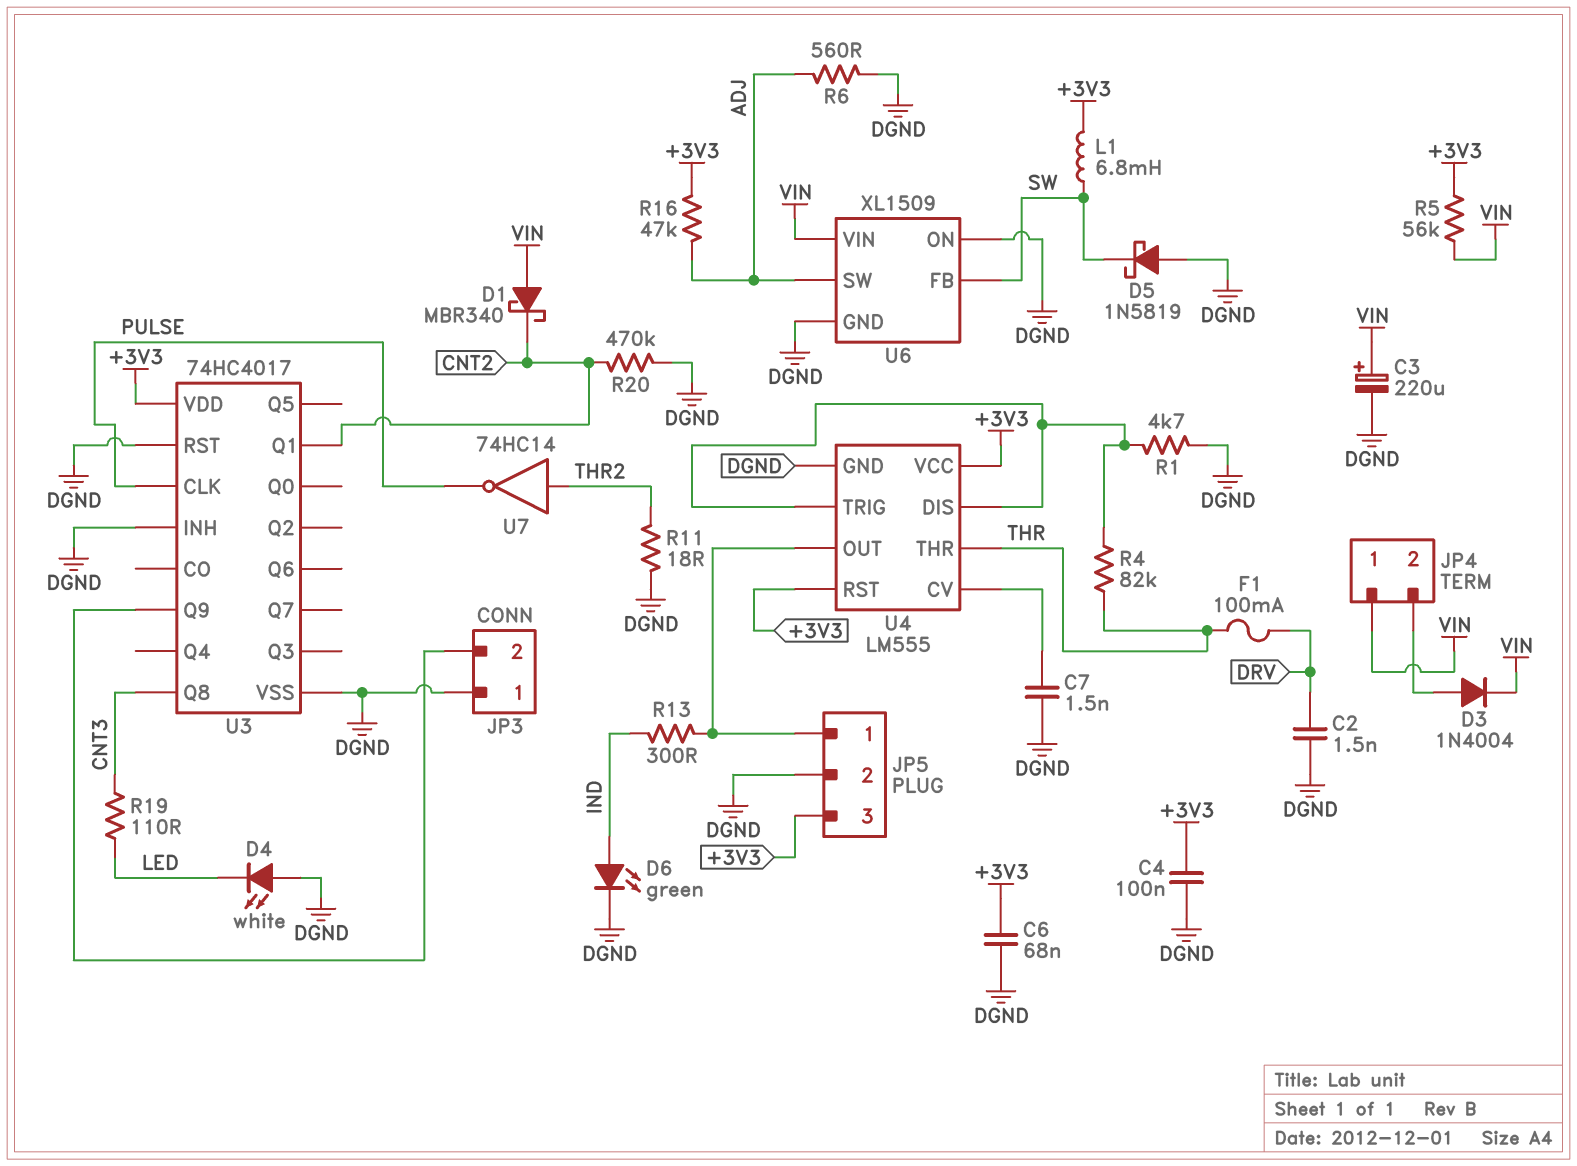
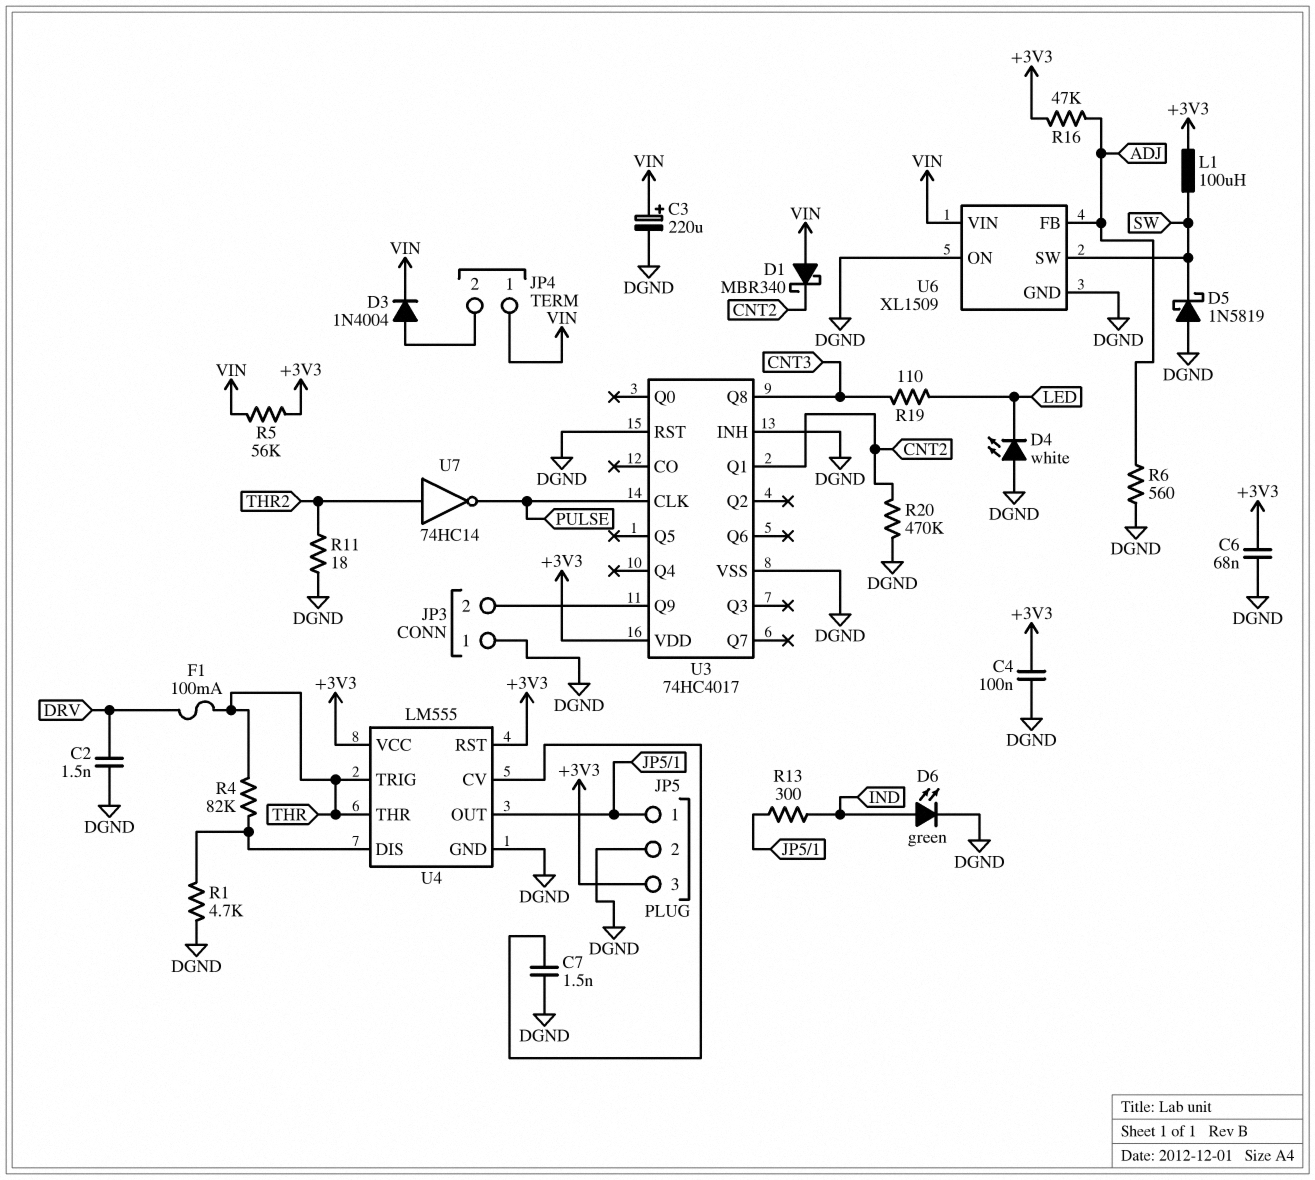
L1: 6.8mH (+3V3, SW) -> 100uH (+3V3, SW)
U4 pin TRIG: U4/DIS -> THR
U6 pin FB: SW -> ADJ
U6 pin SW: ADJ -> SW

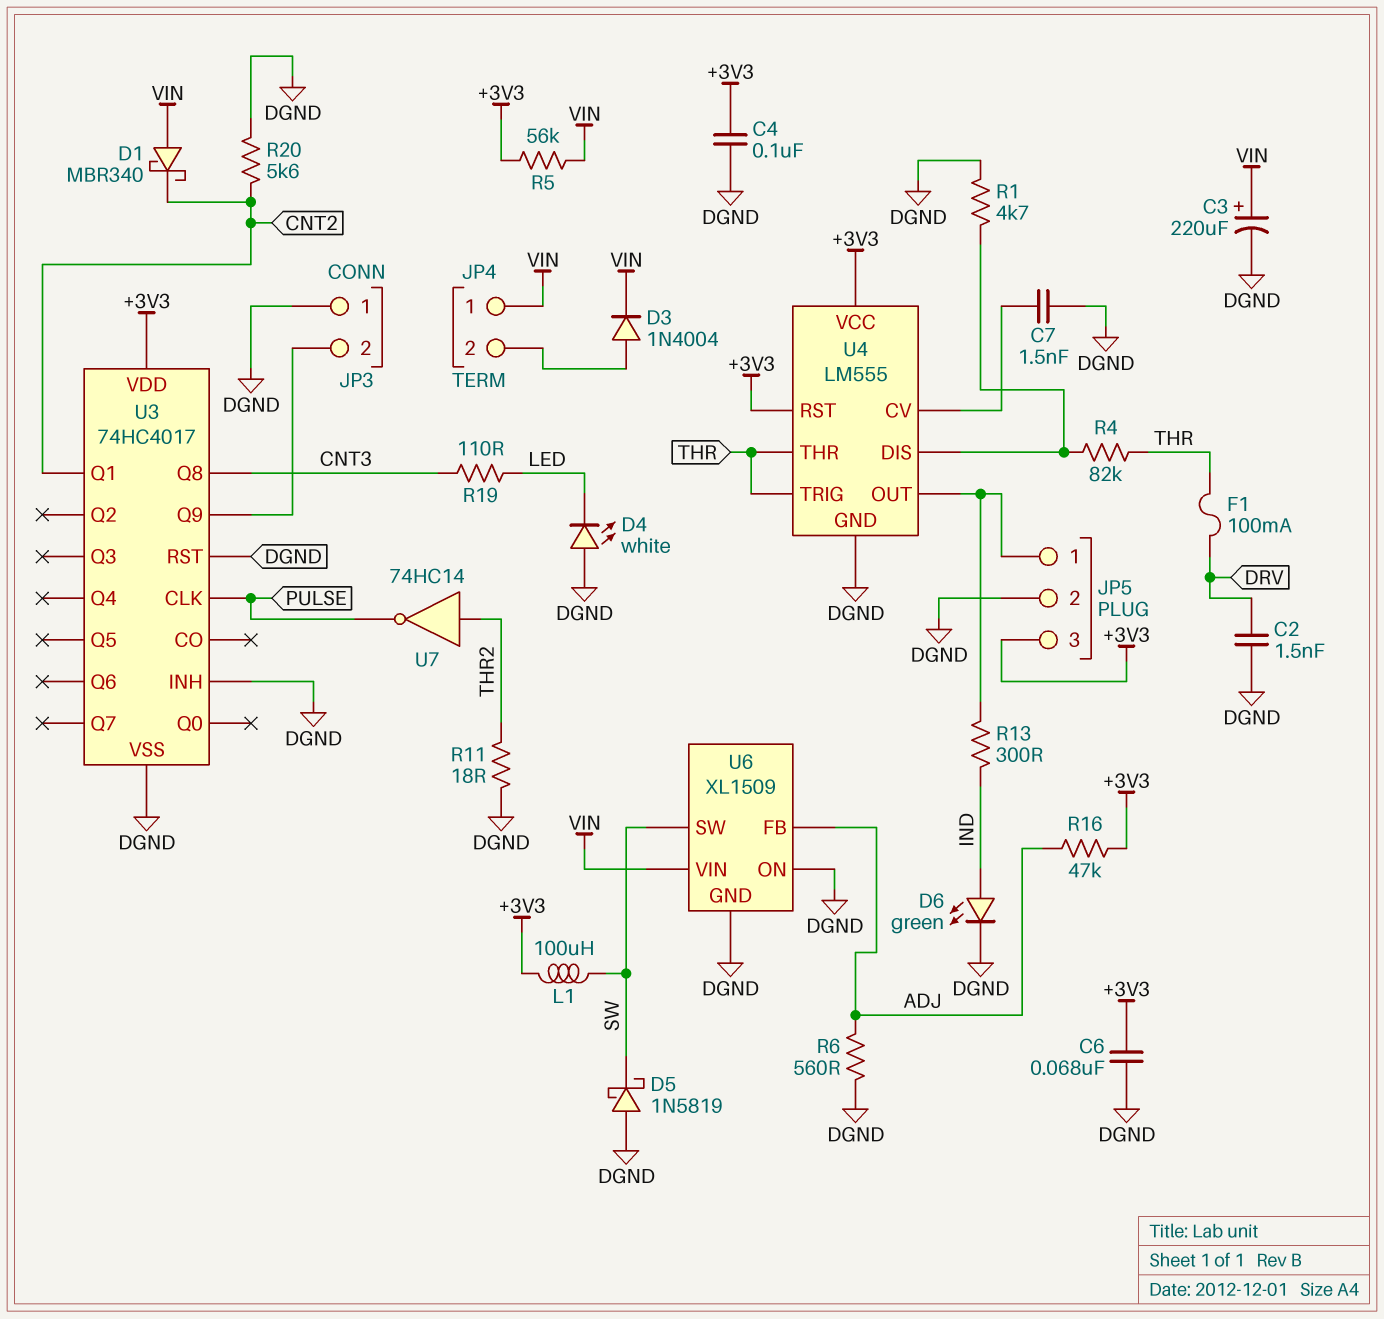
R20: 470k (CNT2, DGND) -> 5.6k (CNT2, DGND)

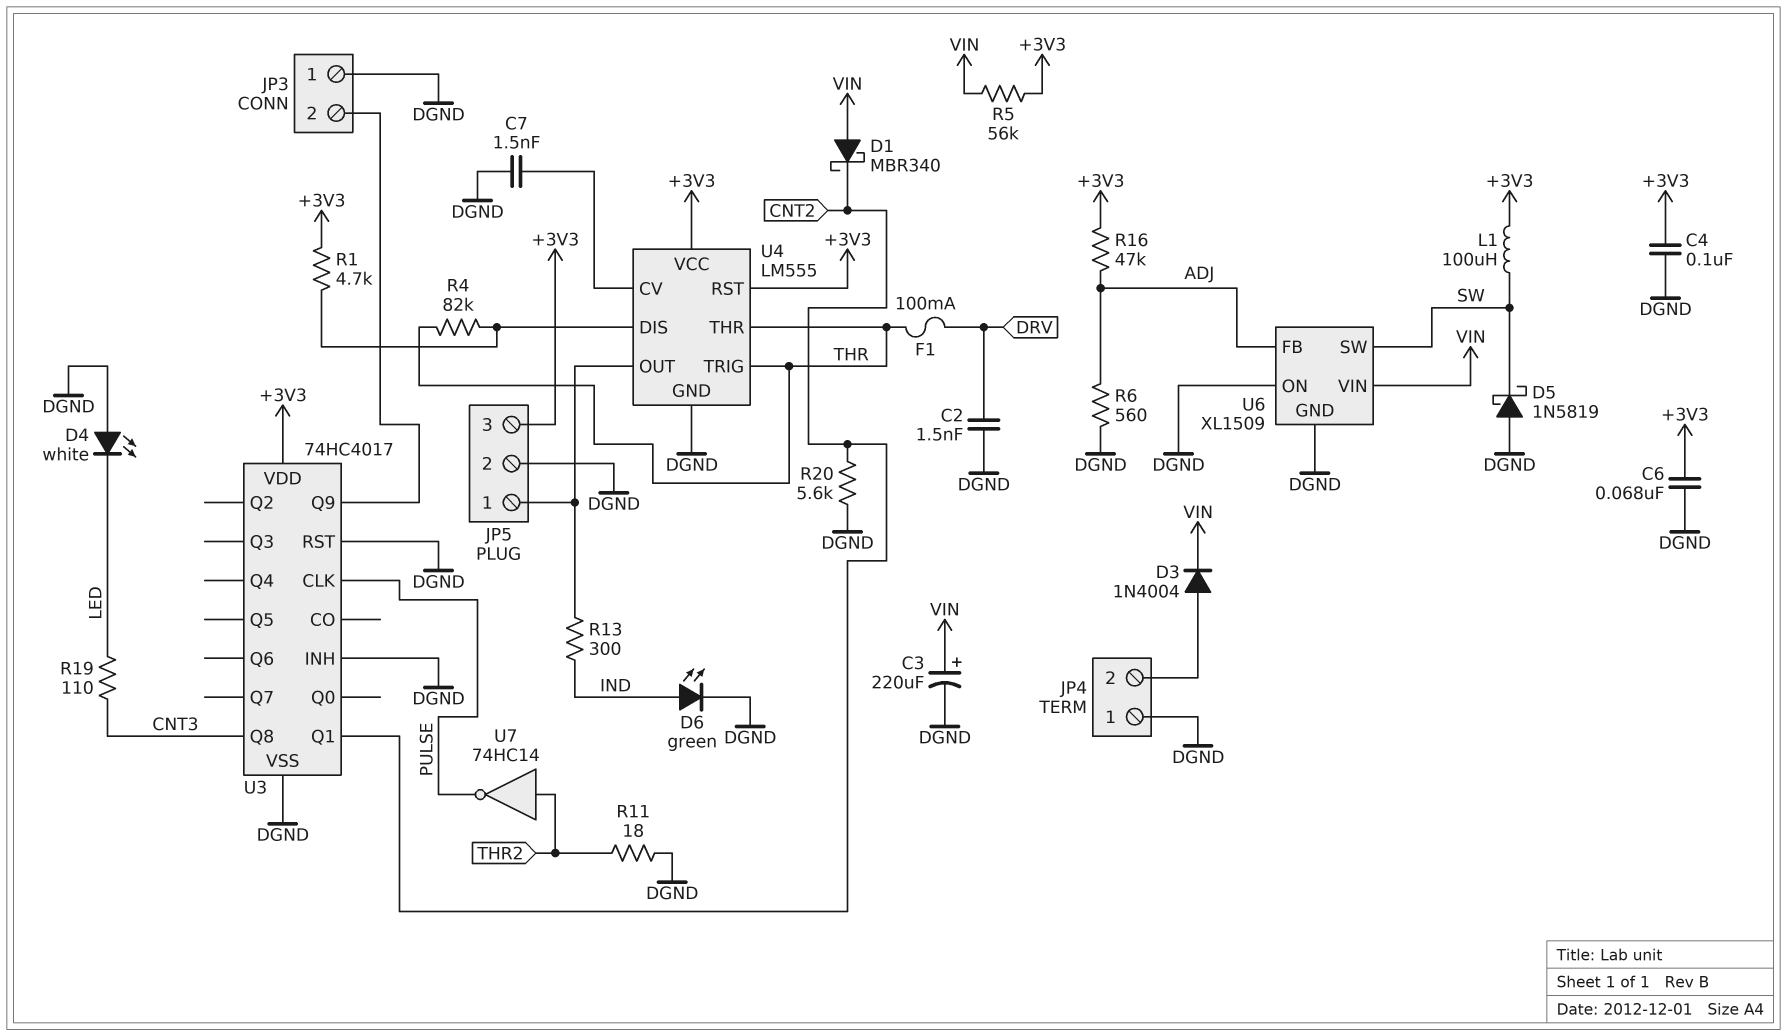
JP4 pin 1: VIN -> DGND
R1: 4.7k (DGND, U4/DIS) -> 4.7k (+3V3, U4/DIS)

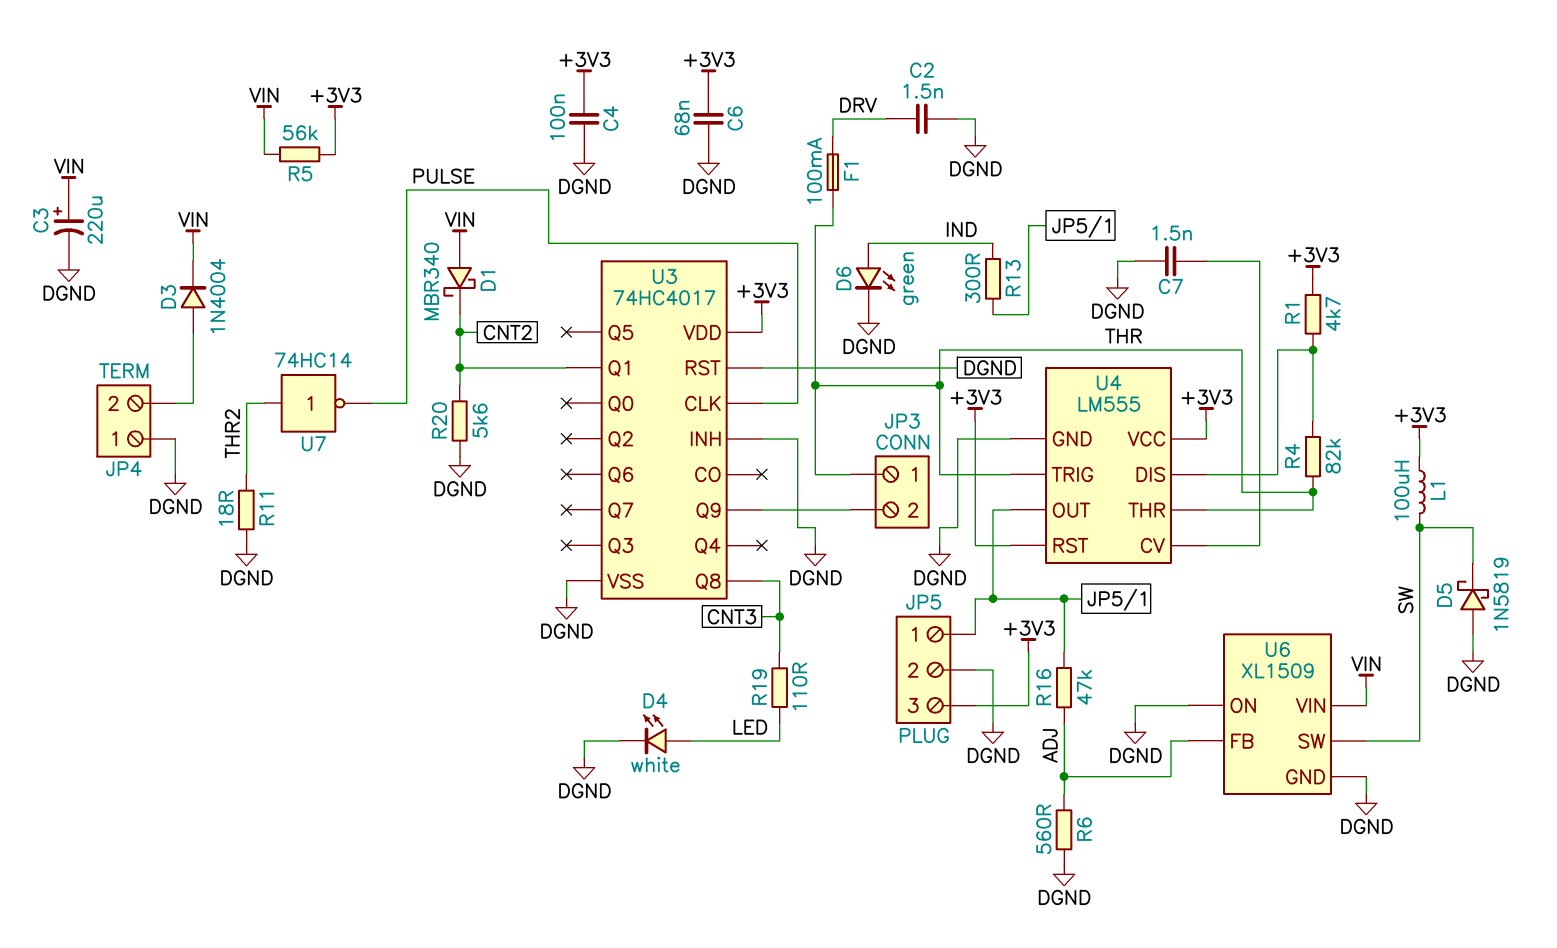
D4: LED white (A DGND, K LED) -> LED white (A LED, K DGND)
JP3 pin 1: DGND -> THR
R16: 47k (+3V3, ADJ) -> 47k (ADJ, JP5/1)

